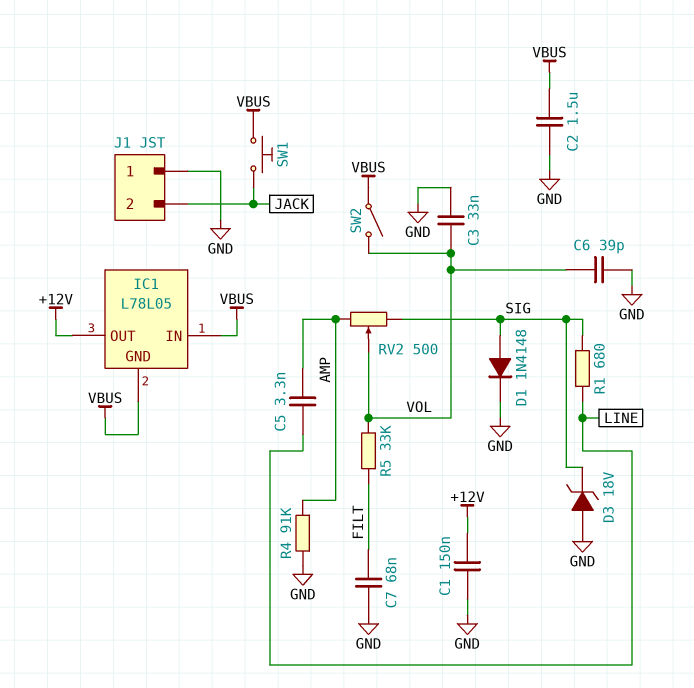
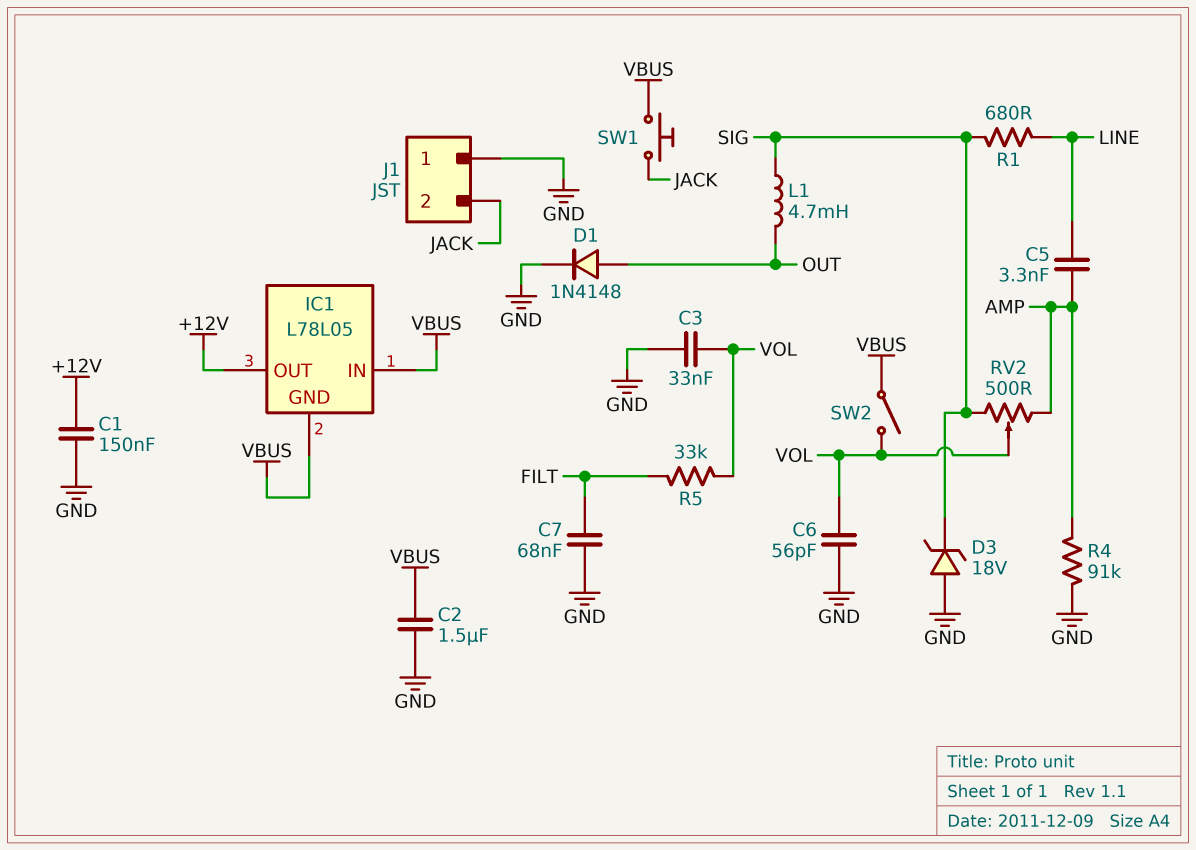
C6: 39pF (GND, VOL) -> 56pF (GND, VOL)
D1: diode 1N4148 (A SIG, K GND) -> diode 1N4148 (A OUT, K GND)
L1: none -> 4.7mH (OUT, SIG)

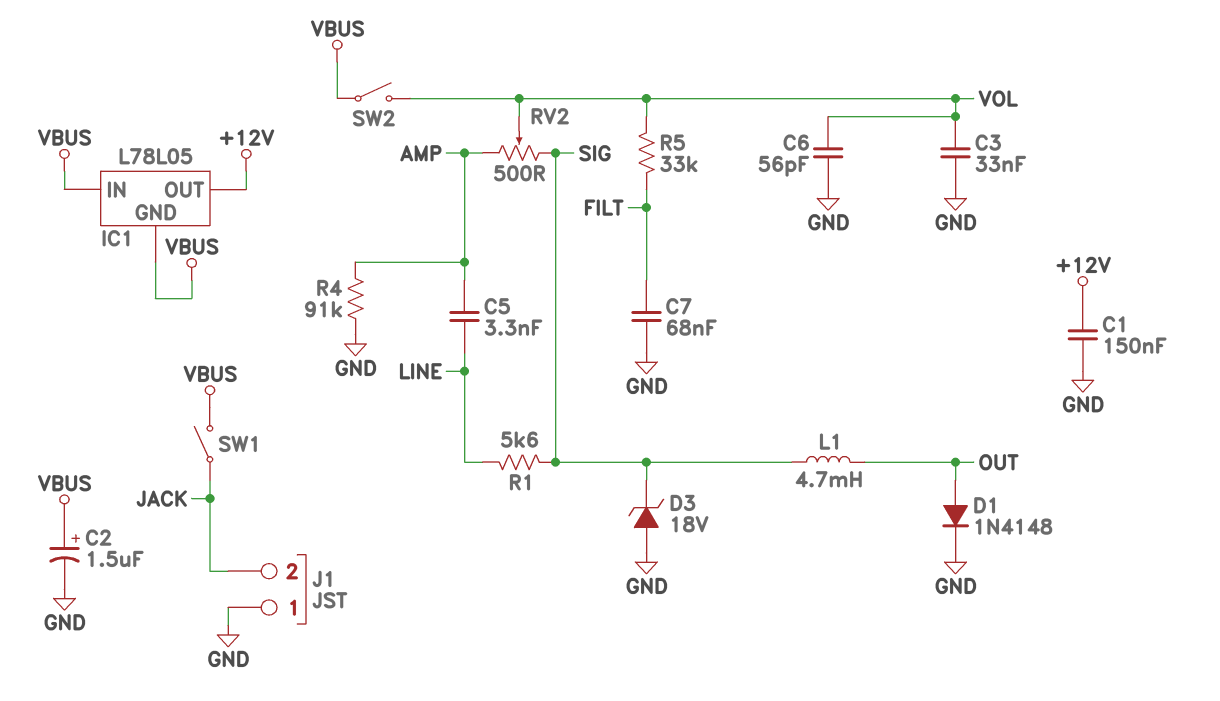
C2: 1.5uF (GND, VBUS) -> 1.5uF (plus VBUS, minus GND)
R1: 680 (LINE, SIG) -> 5.6k (LINE, SIG)
SW1: button (JACK, VBUS) -> switch (JACK, VBUS)

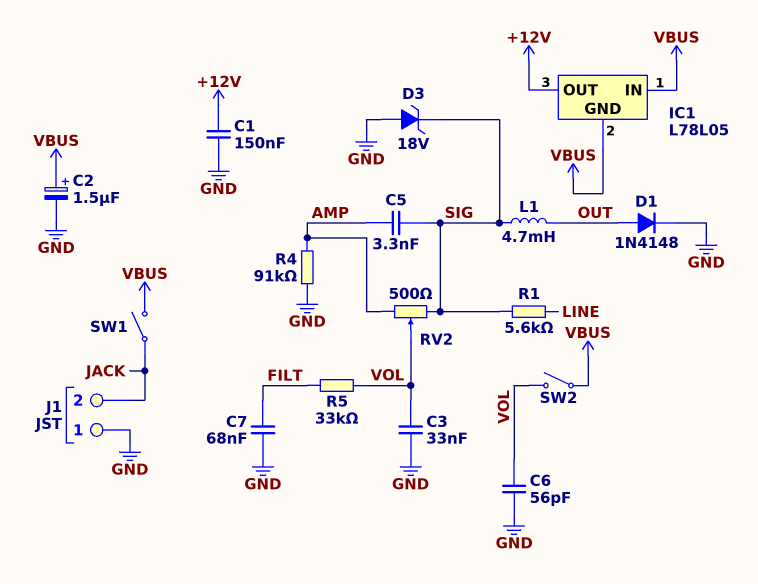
C5: 3.3nF (AMP, LINE) -> 3.3nF (AMP, SIG)

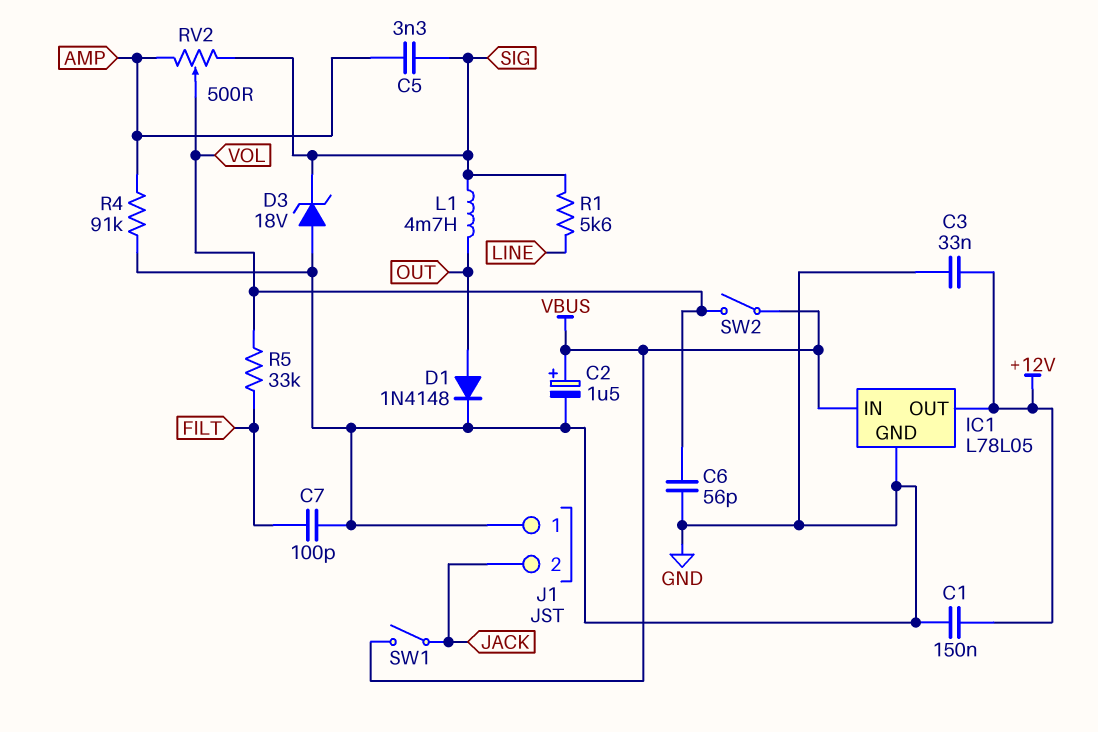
C3: 33nF (GND, VOL) -> 33nF (+12V, GND)
C7: 68nF (FILT, GND) -> 100pF (FILT, GND)
IC1 pin GND: VBUS -> GND

